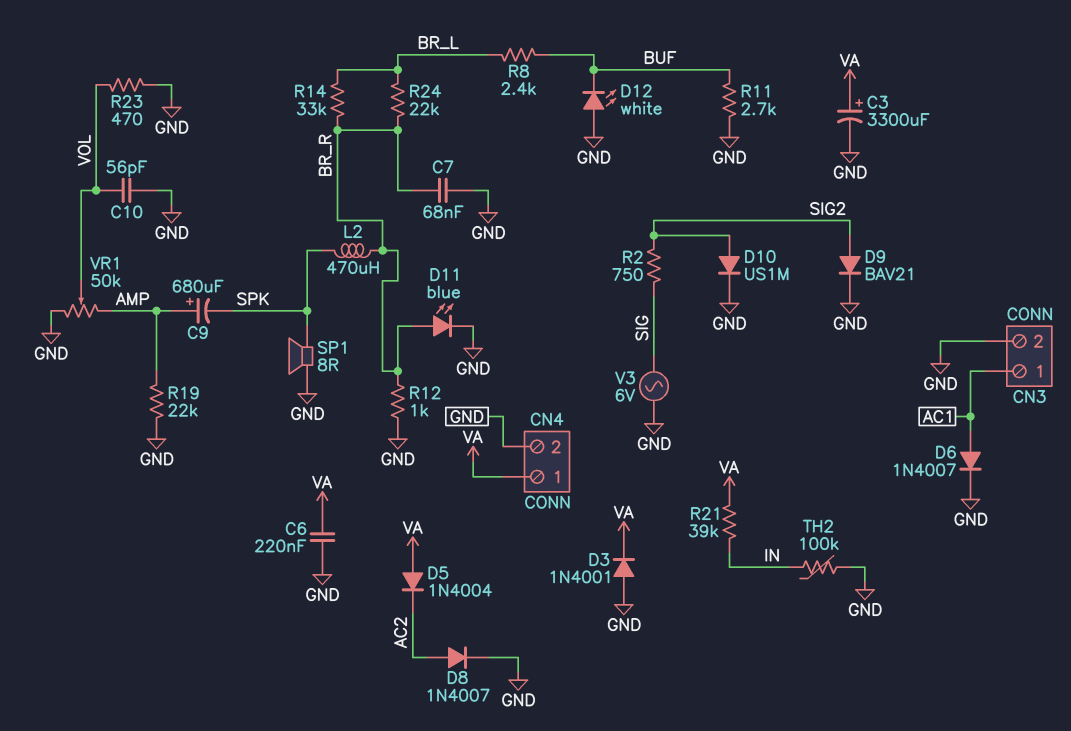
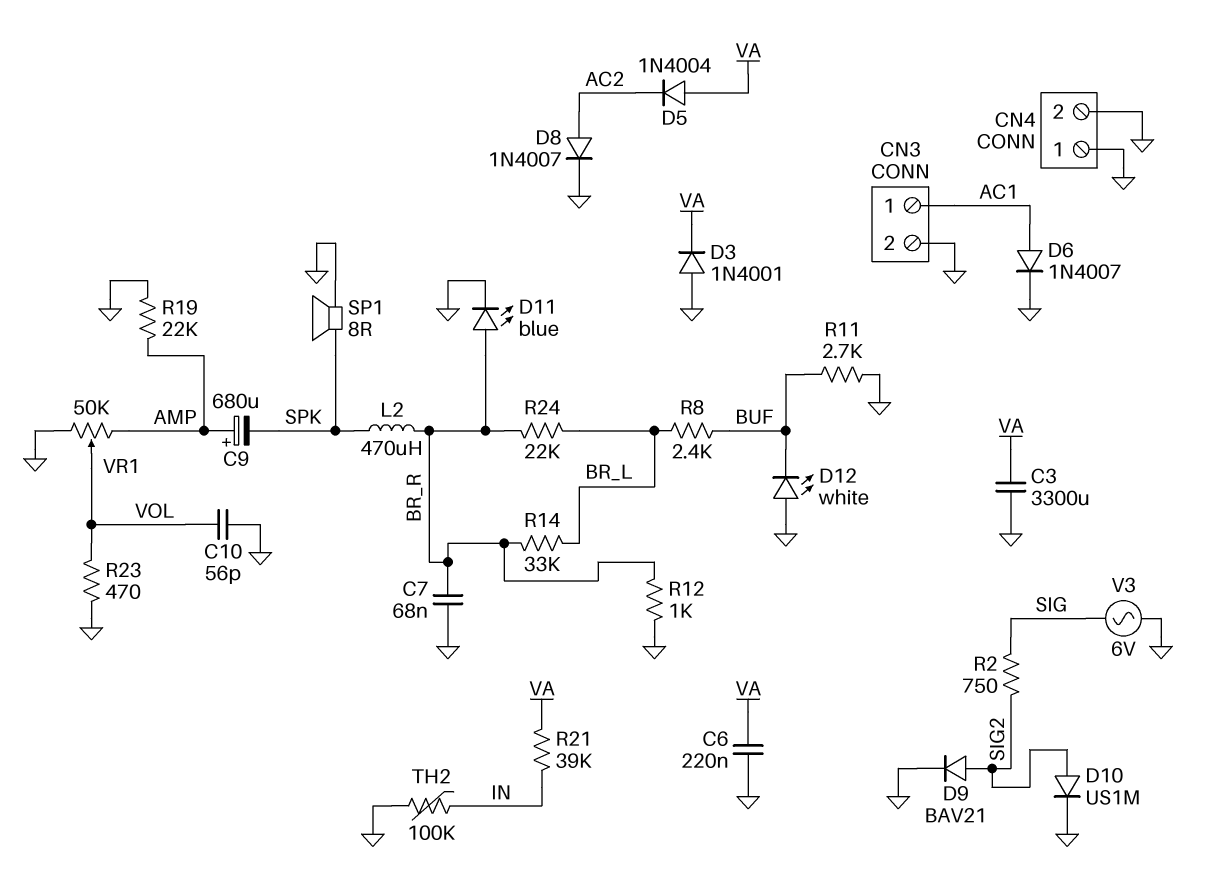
C3: 3300uF (plus VA, minus GND) -> 3300uF (GND, VA)
CN4 pin 1: VA -> GND

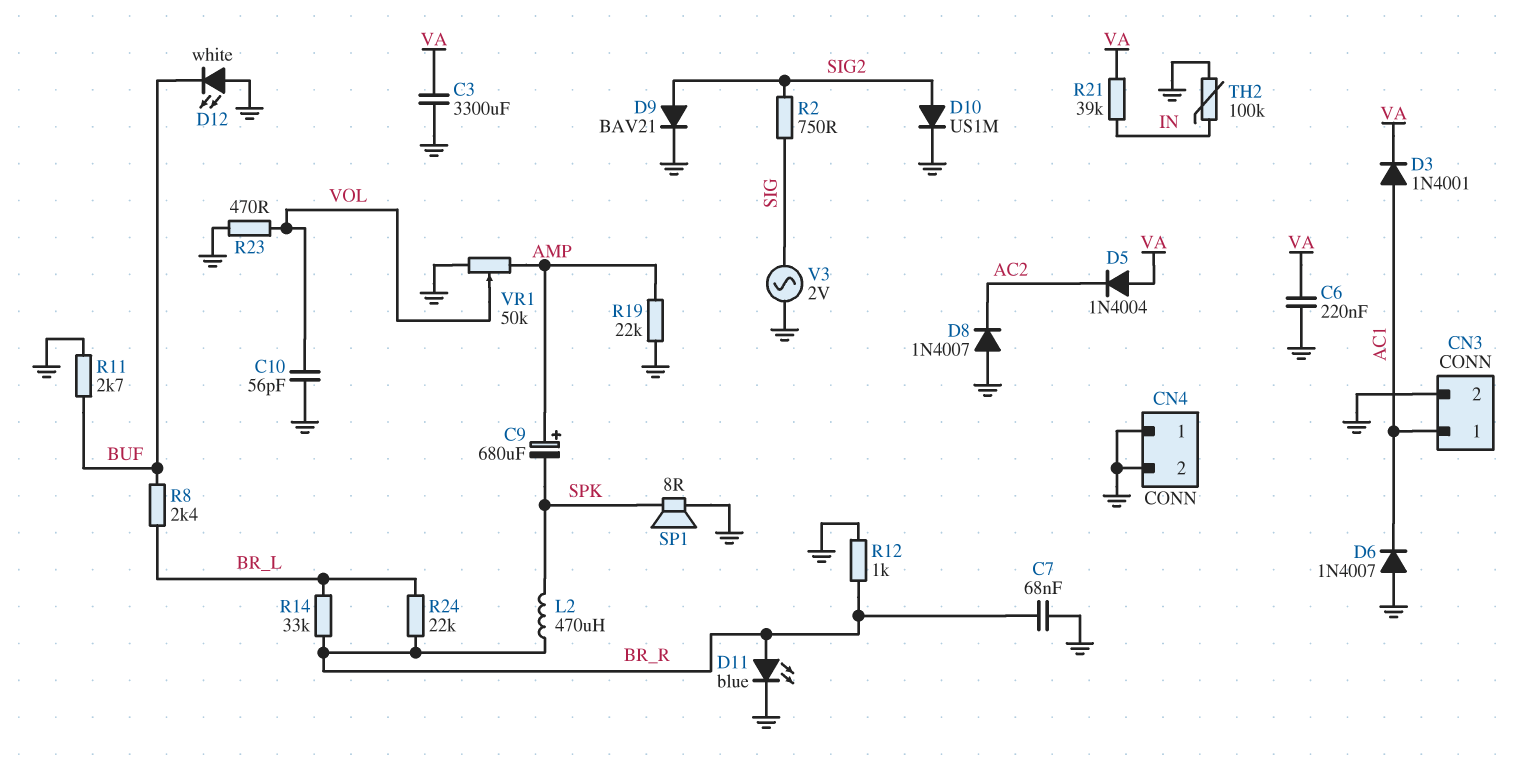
D3: diode 1N4001 (A GND, K VA) -> diode 1N4001 (A AC1, K VA)
D6: diode 1N4007 (A AC1, K GND) -> diode 1N4007 (A GND, K AC1)
D8: diode 1N4007 (A AC2, K GND) -> diode 1N4007 (A GND, K AC2)
V3: AC 6V (GND, SIG) -> AC 2V (GND, SIG)

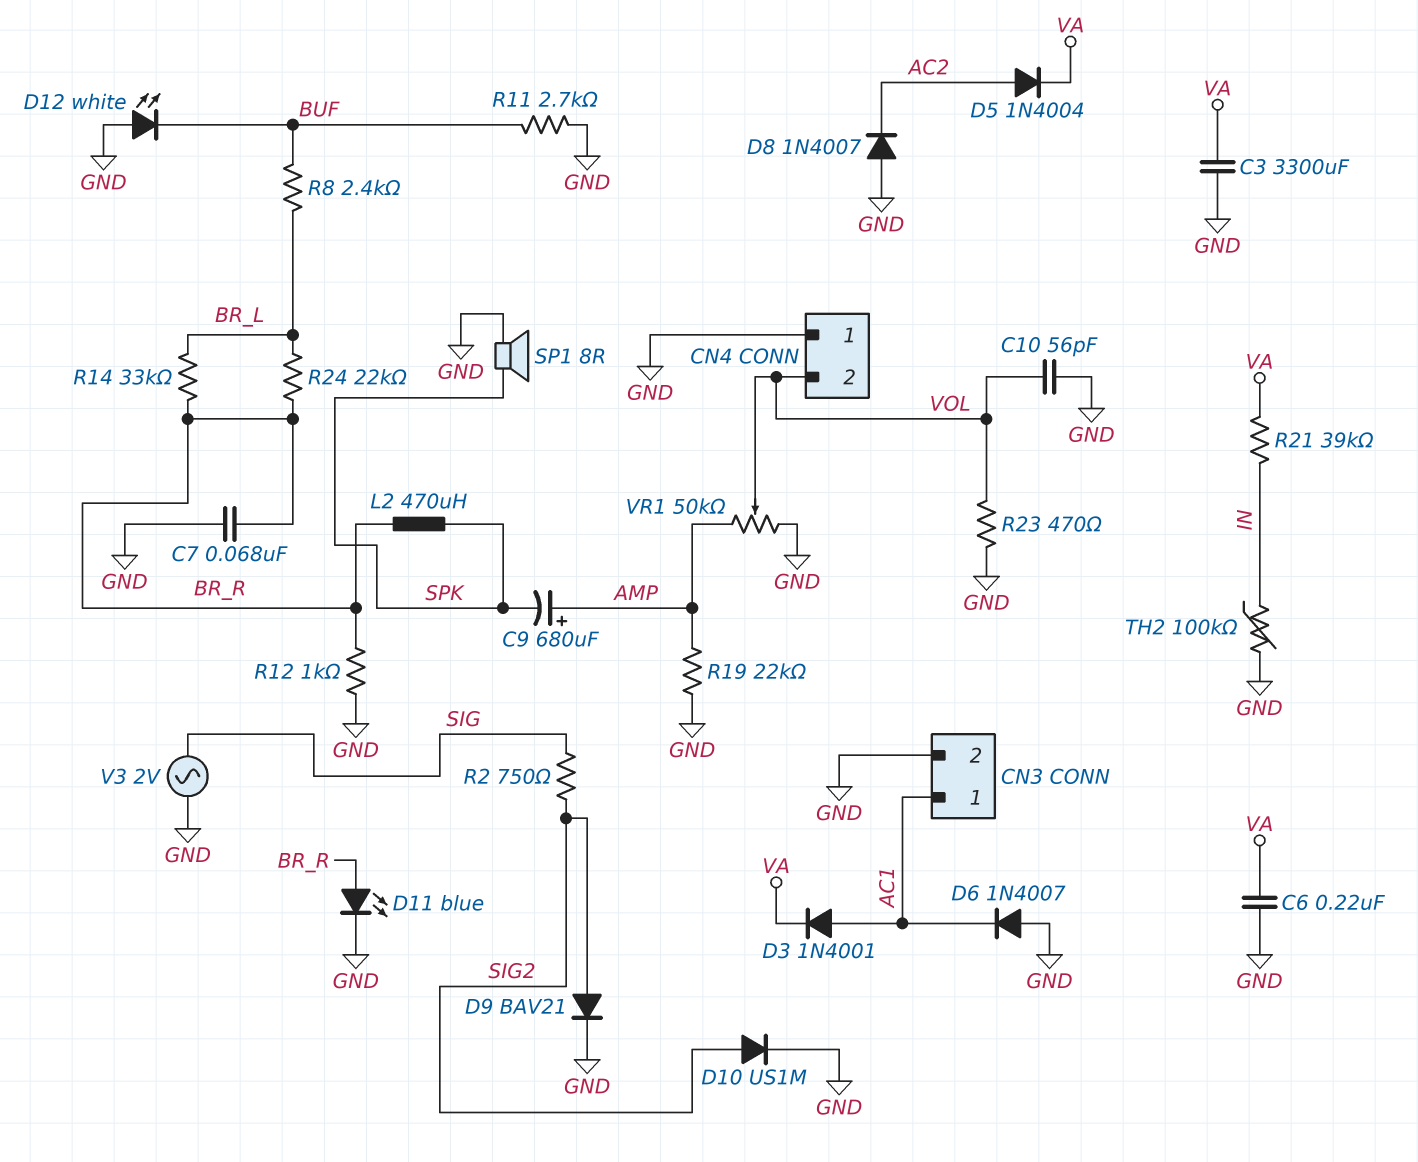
CN4 pin 2: GND -> VOL
D5: diode 1N4004 (A VA, K AC2) -> diode 1N4004 (A AC2, K VA)

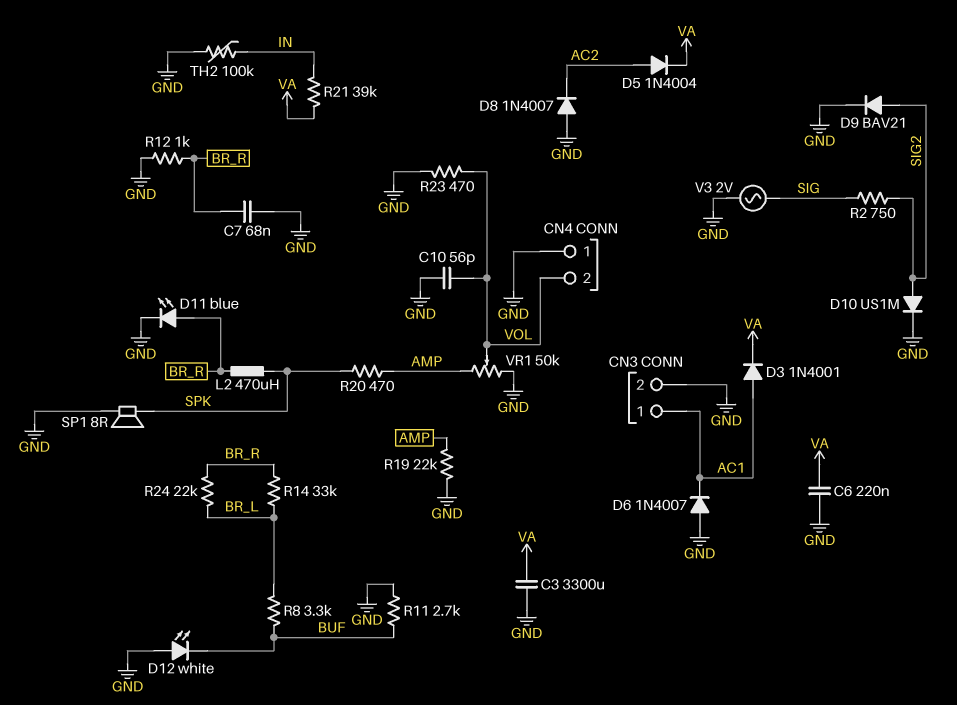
C9: 680uF (plus AMP, minus SPK) -> none
R8: 2.4k (BR_L, BUF) -> 3.3k (BR_L, BUF)
R20: none -> 470 (AMP, SPK)

